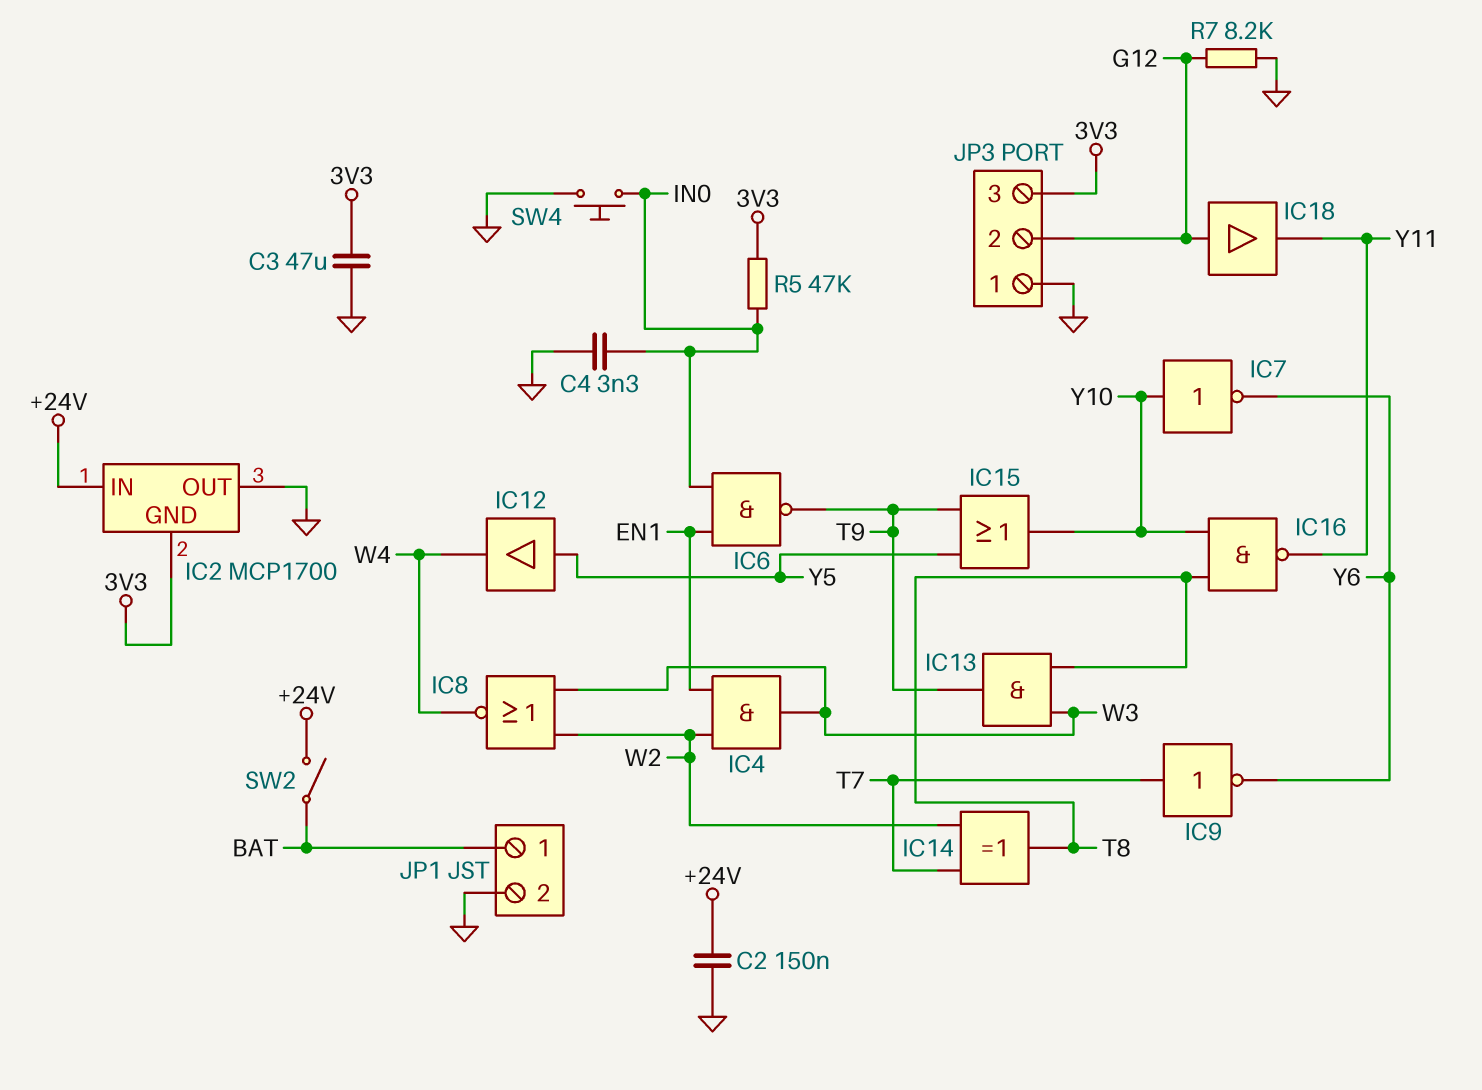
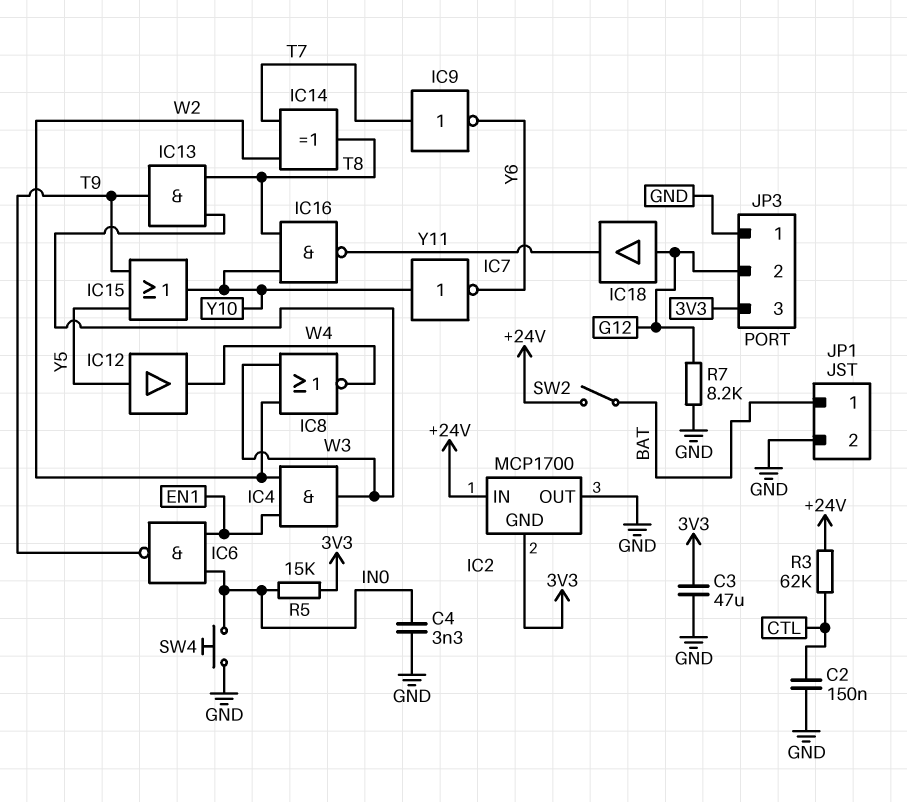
C2: 150nF (+24V, GND) -> 150nF (CTL, GND)
R3: none -> 62k (+24V, CTL)
R5: 47k (3V3, IN0) -> 15k (3V3, IN0)

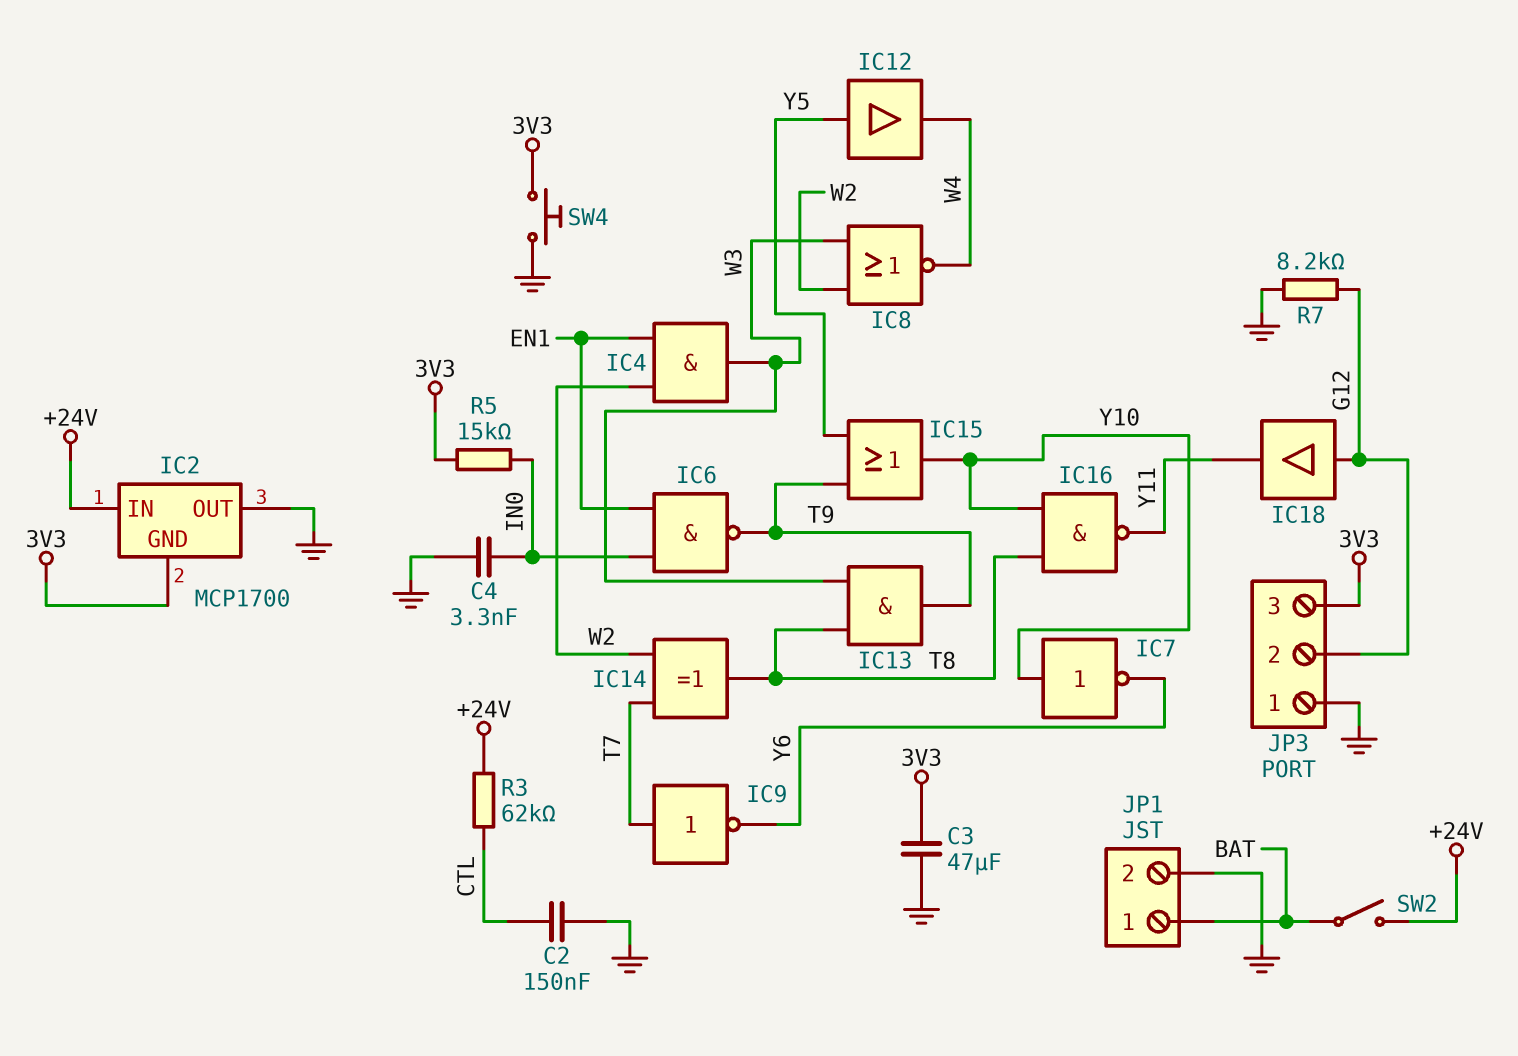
SW4: button (GND, IN0) -> button (3V3, GND)

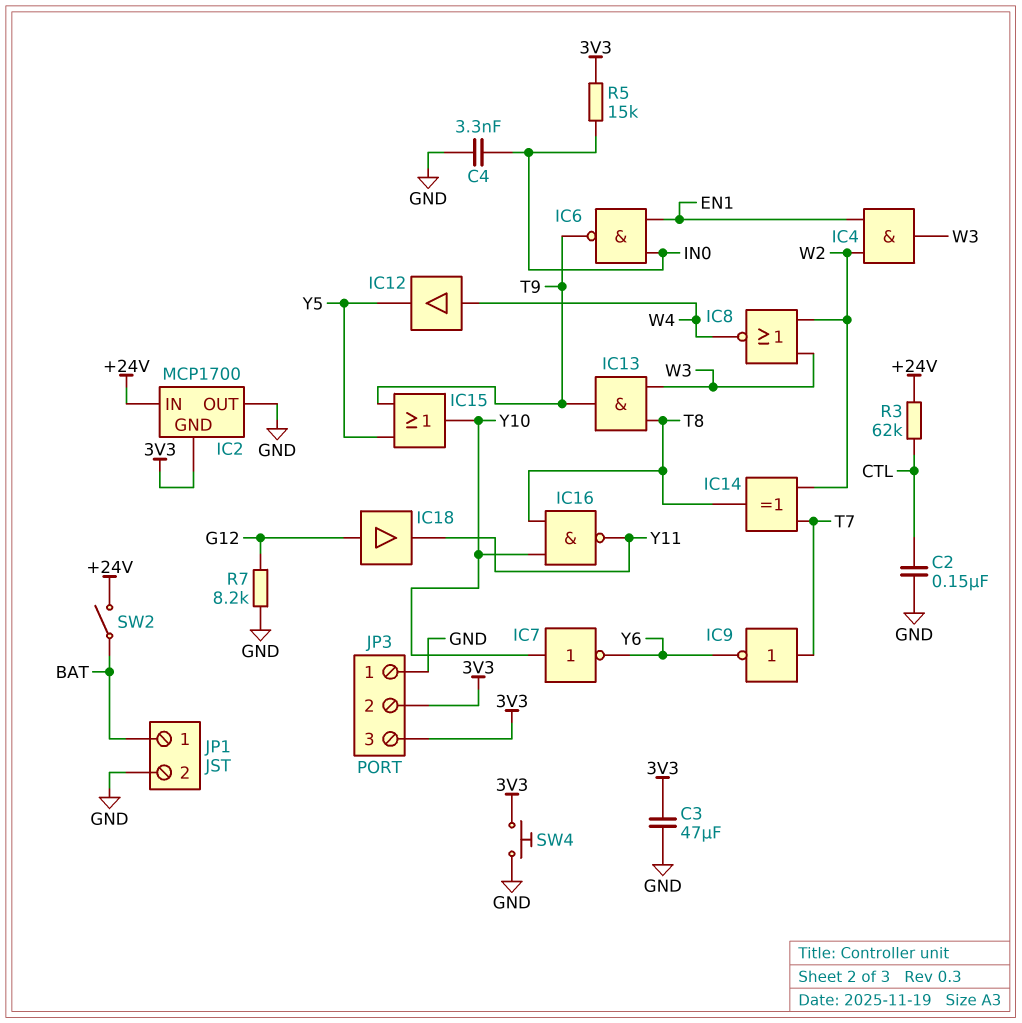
IC12: buffer (in Y5, out W4) -> buffer (in W4, out Y5)
JP3 pin 2: G12 -> 3V3

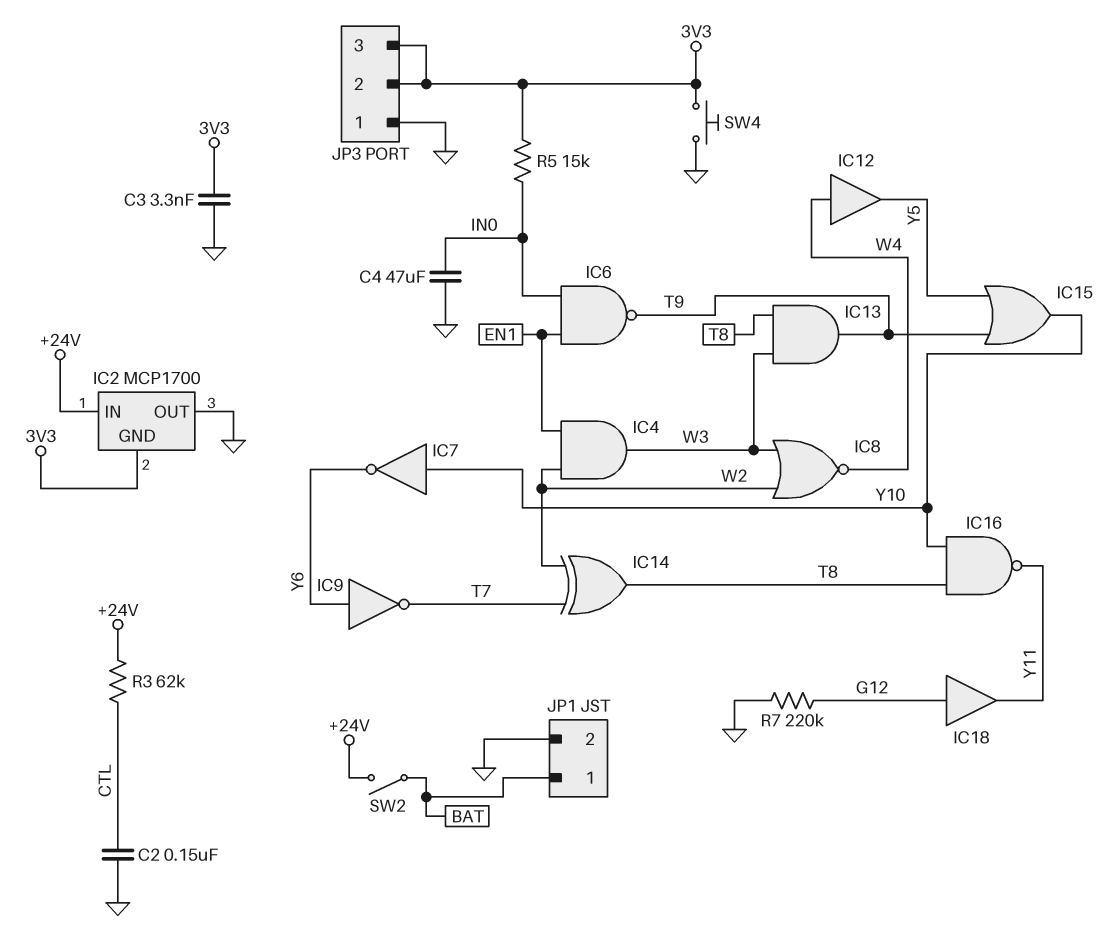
C3: 47uF (3V3, GND) -> 3.3nF (3V3, GND)
C4: 3.3nF (GND, IN0) -> 47uF (GND, IN0)
IC9: NOT (in T7, out Y6) -> NOT (in Y6, out T7)
R7: 8.2k (G12, GND) -> 220k (G12, GND)

